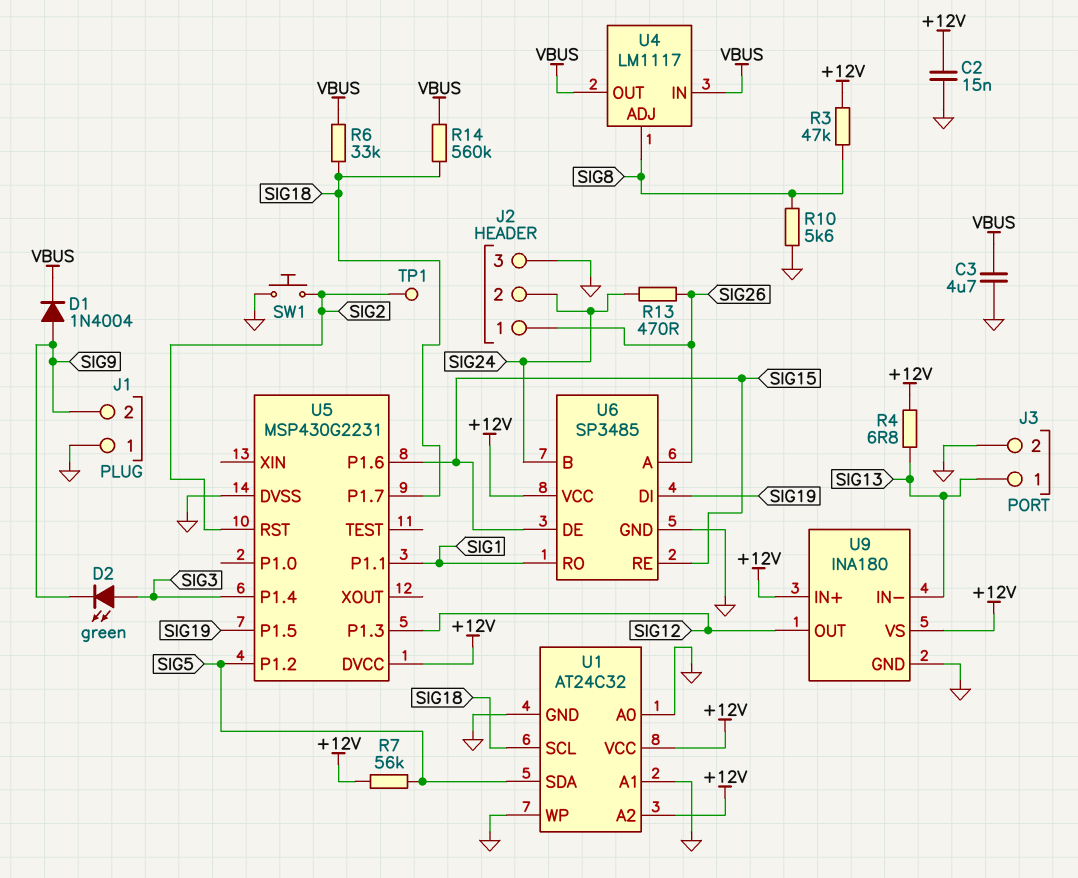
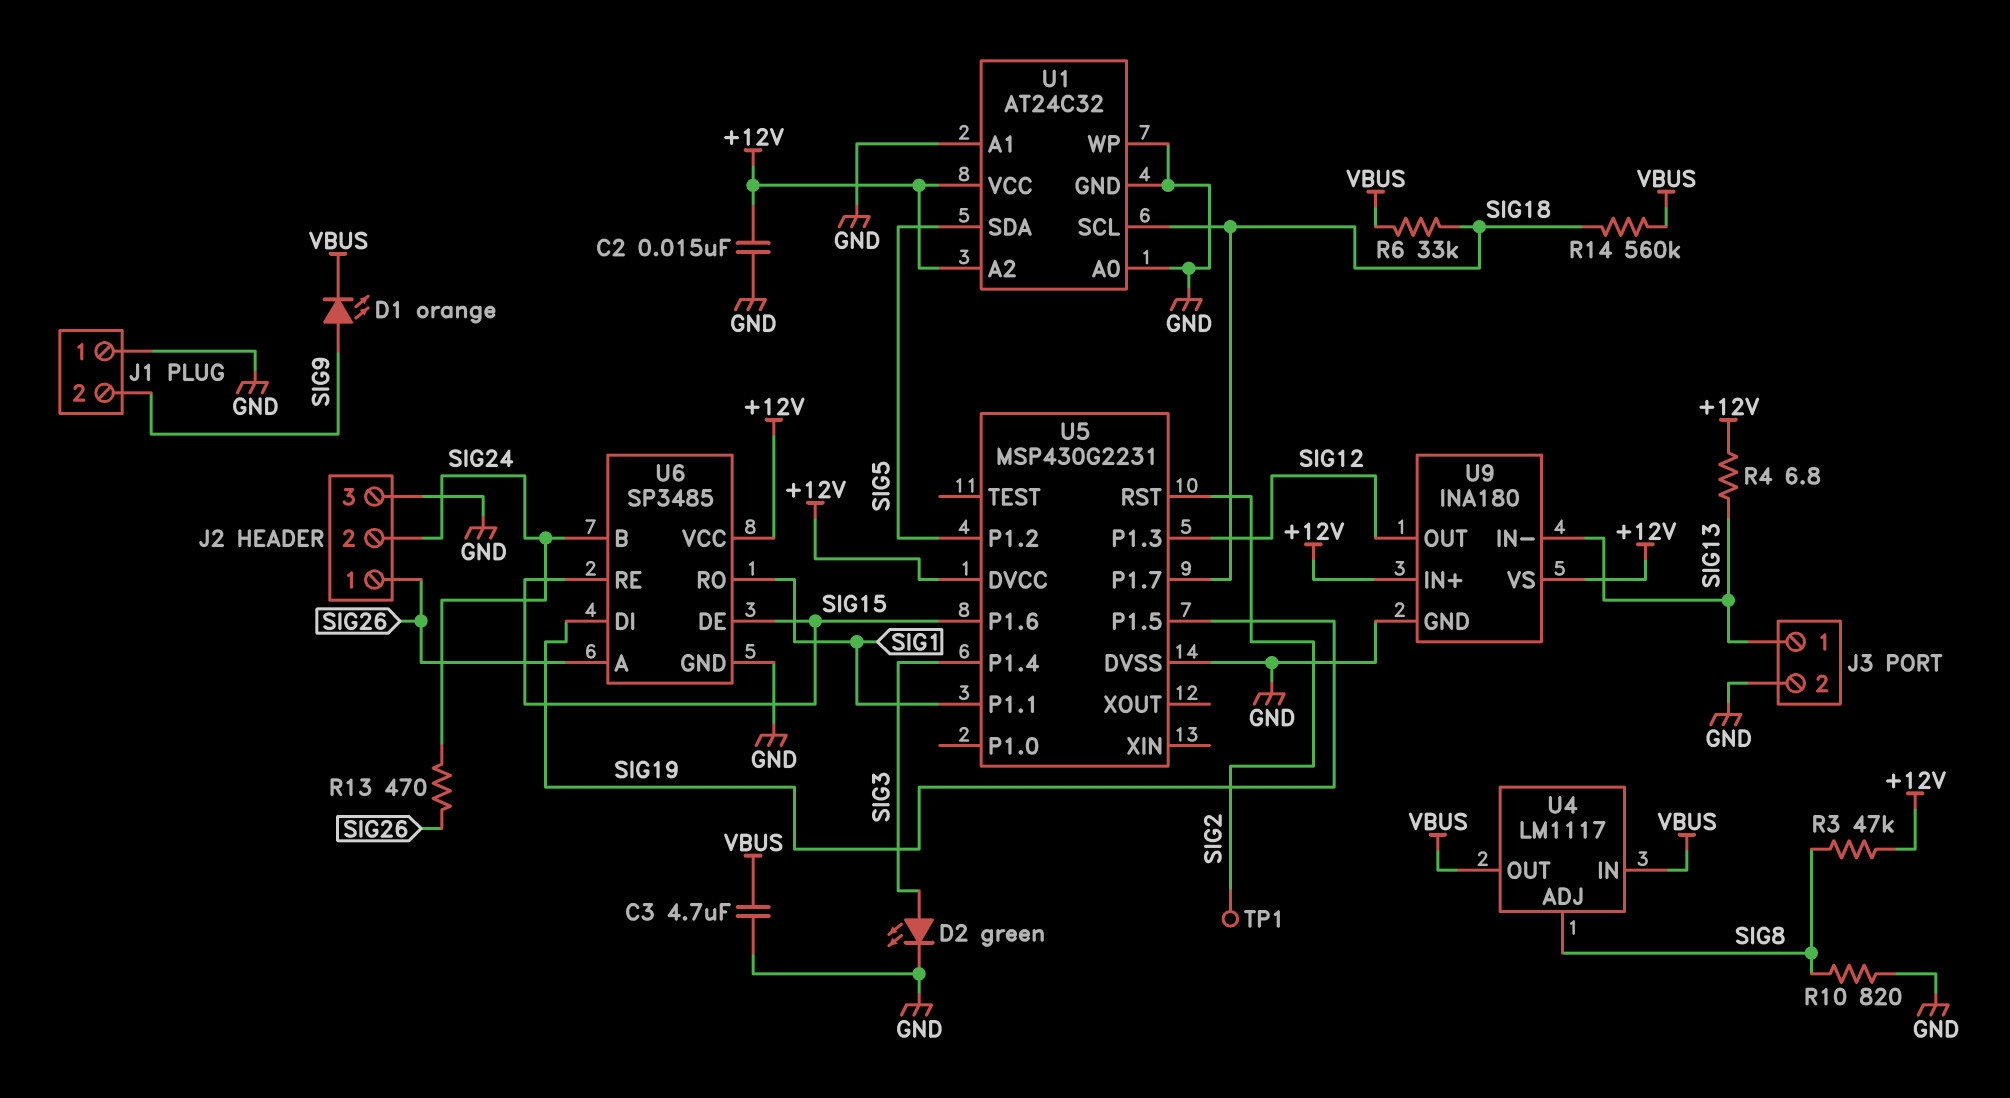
D1: diode 1N4004 (A SIG9, K VBUS) -> LED orange (A SIG9, K VBUS)
D2: LED green (A SIG3, K SIG9) -> LED green (A SIG3, K GND)
R7: 56k (+12V, SIG5) -> none
R10: 5.6k (GND, SIG8) -> 820 (GND, SIG8)
SW1: button (GND, SIG2) -> none

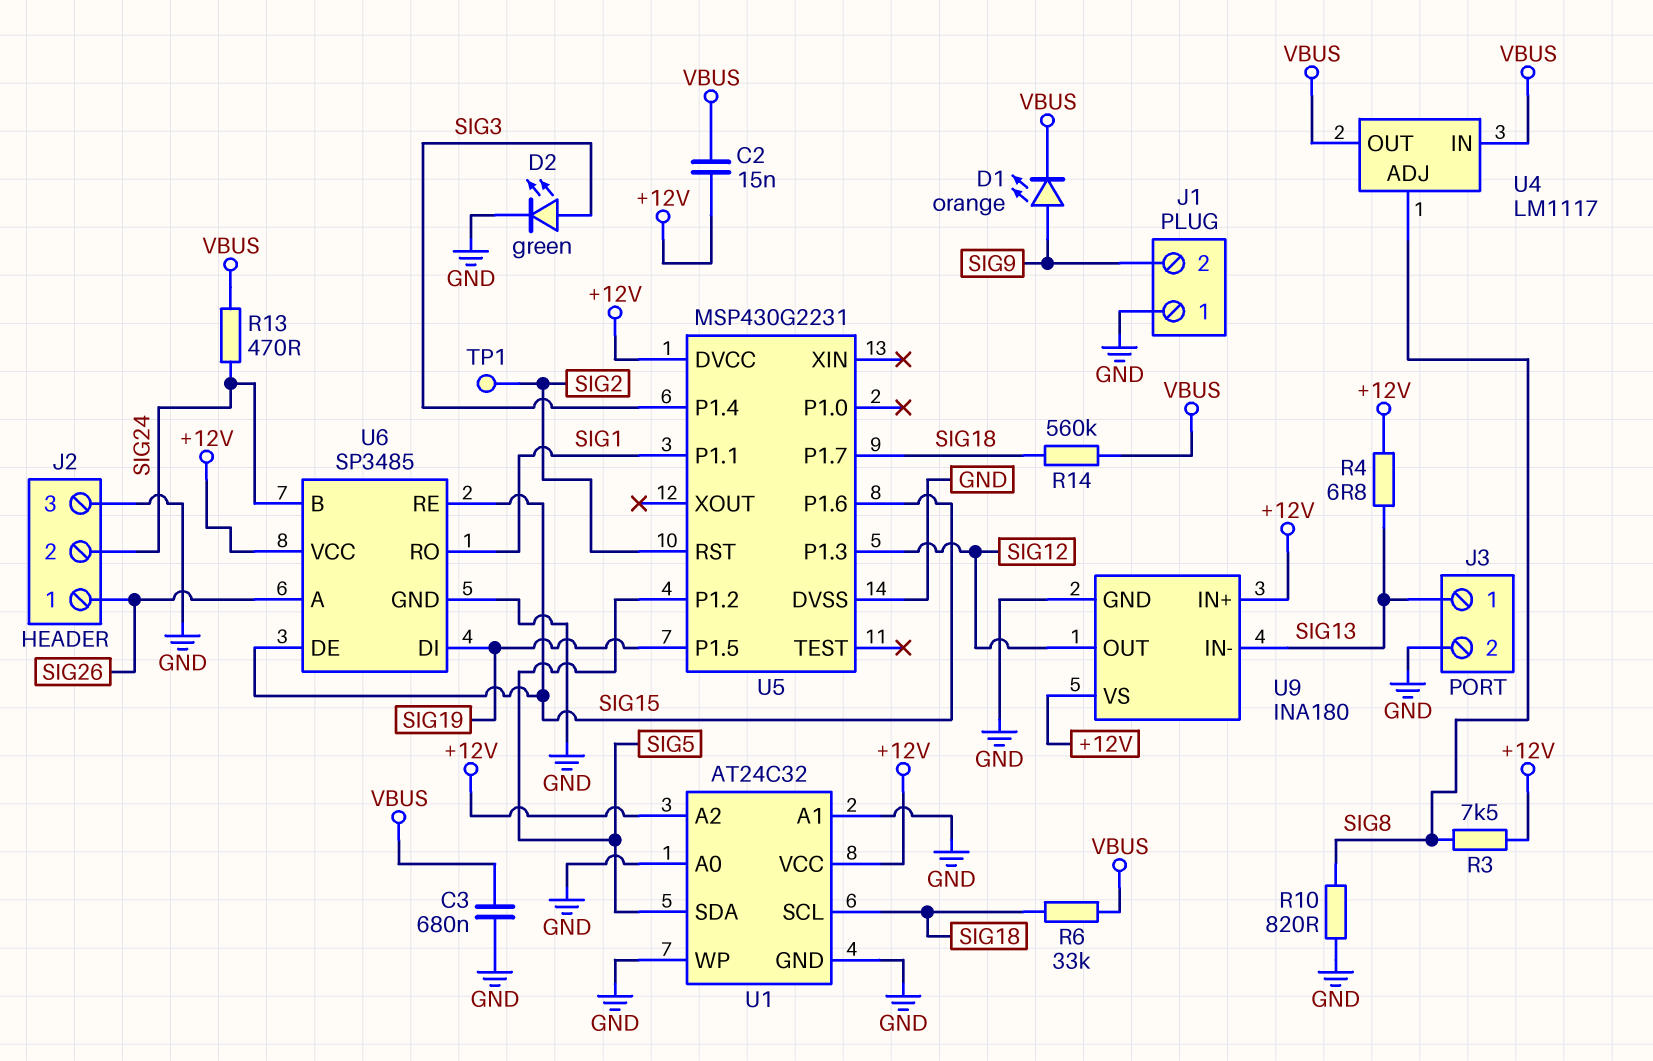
C2: 15nF (+12V, GND) -> 15nF (+12V, VBUS)
C3: 4.7uF (GND, VBUS) -> 680nF (GND, VBUS)
R3: 47k (+12V, SIG8) -> 7.5k (+12V, SIG8)
R13: 470 (SIG24, SIG26) -> 470 (SIG24, VBUS)

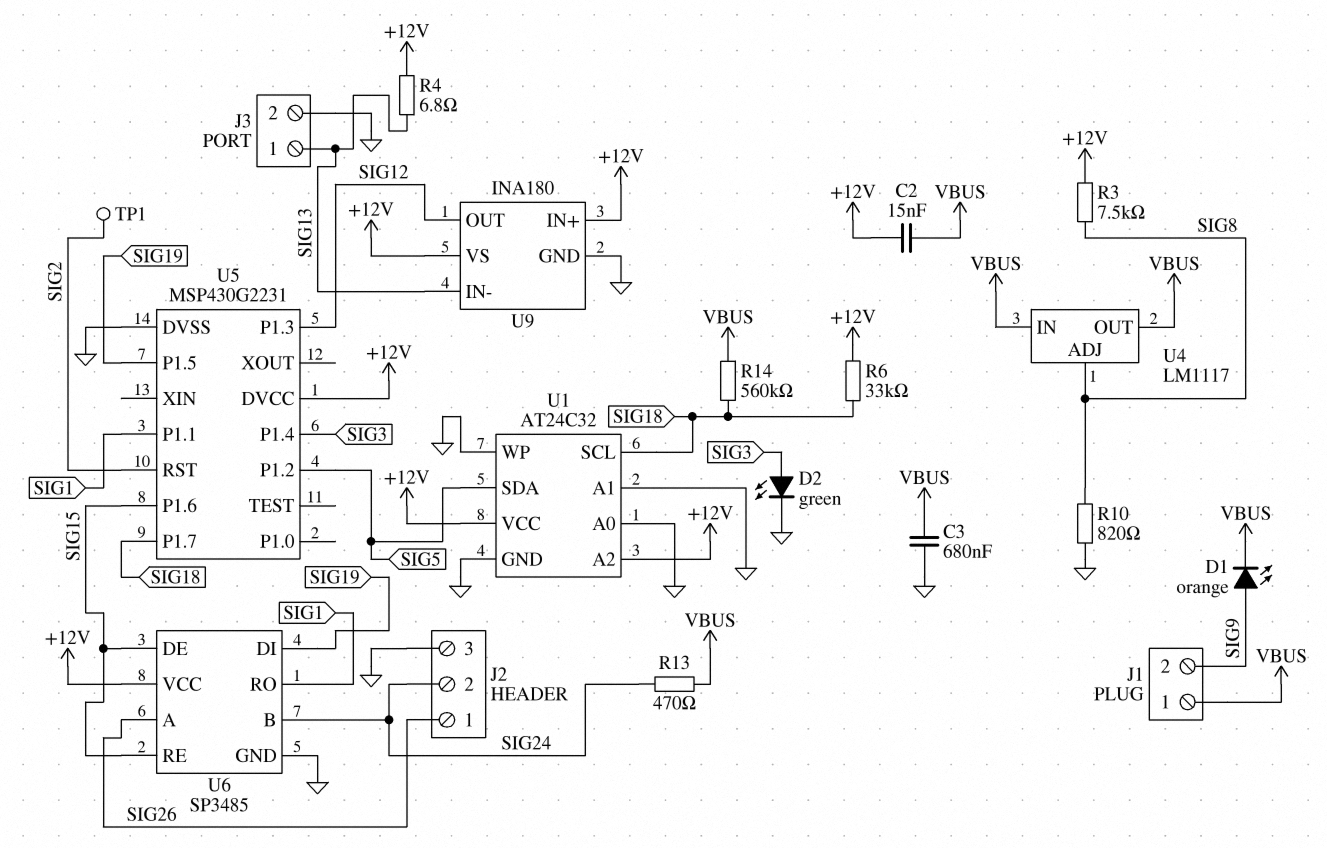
J1 pin 1: GND -> VBUS
R6: 33k (SIG18, VBUS) -> 33k (+12V, SIG18)

